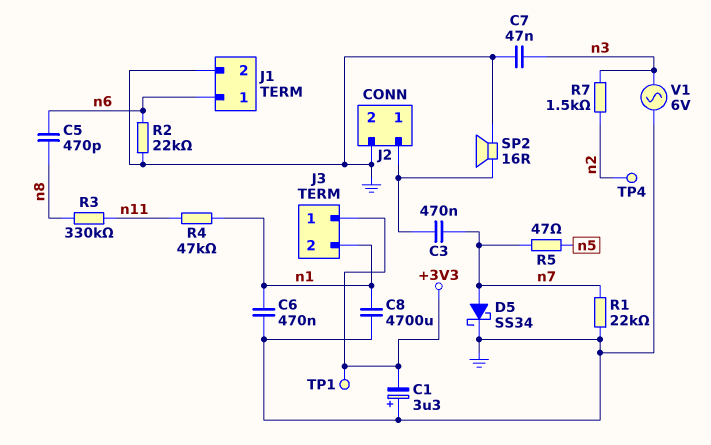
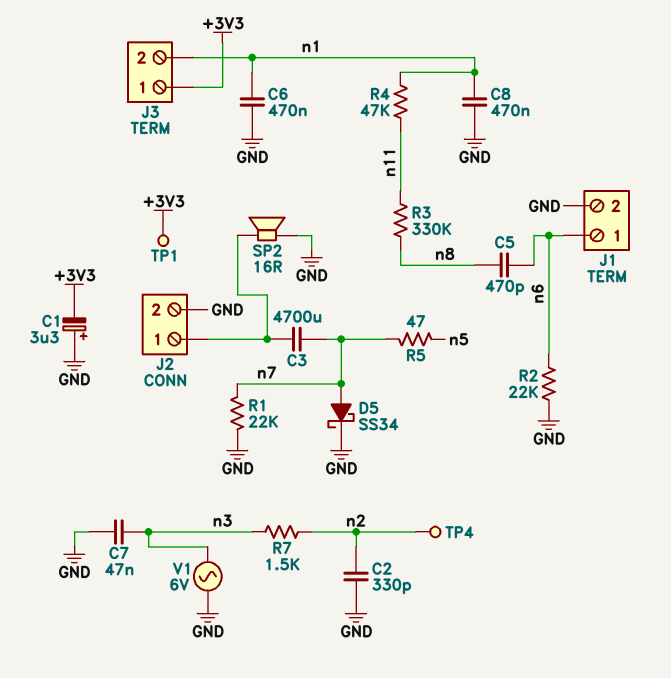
C2: none -> 330pF (GND, n2)
C3: 470nF (J2/1, n7) -> 4700uF (J2/1, n7)
C8: 4700uF (GND, n1) -> 470nF (GND, n1)

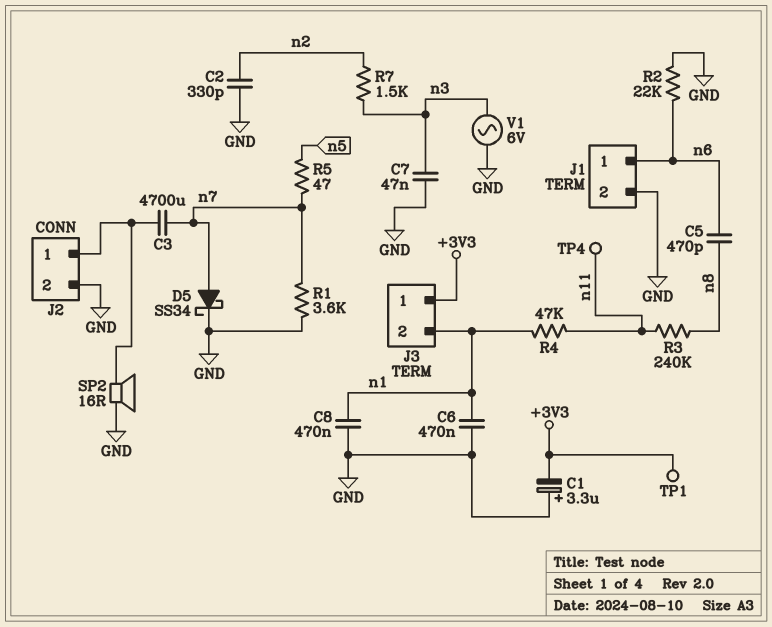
R1: 22k (GND, n7) -> 3.6k (GND, n7)
R3: 330k (n8, n11) -> 240k (n8, n11)
TP4: test point (n2) -> test point (n11)

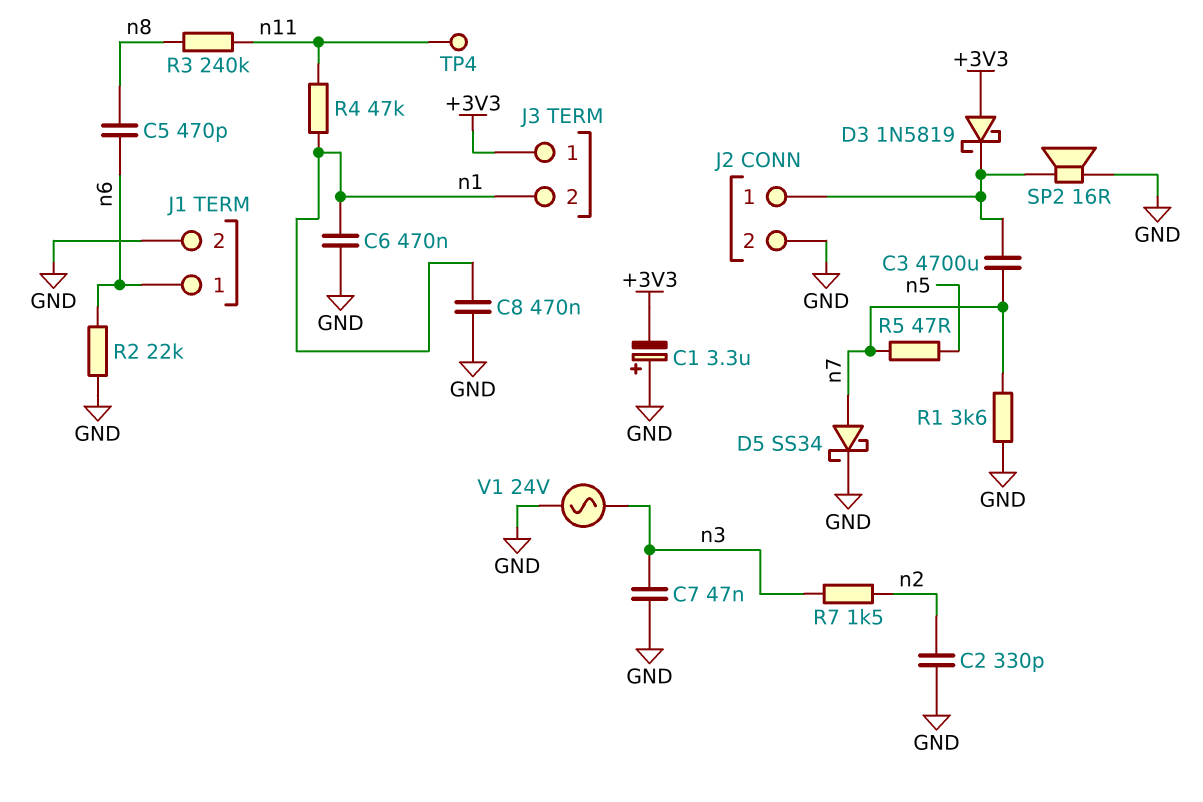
D3: none -> schottky 1N5819 (A +3V3, K J2/1)
TP1: test point (+3V3) -> none
V1: AC 6V (GND, n3) -> AC 24V (GND, n3)

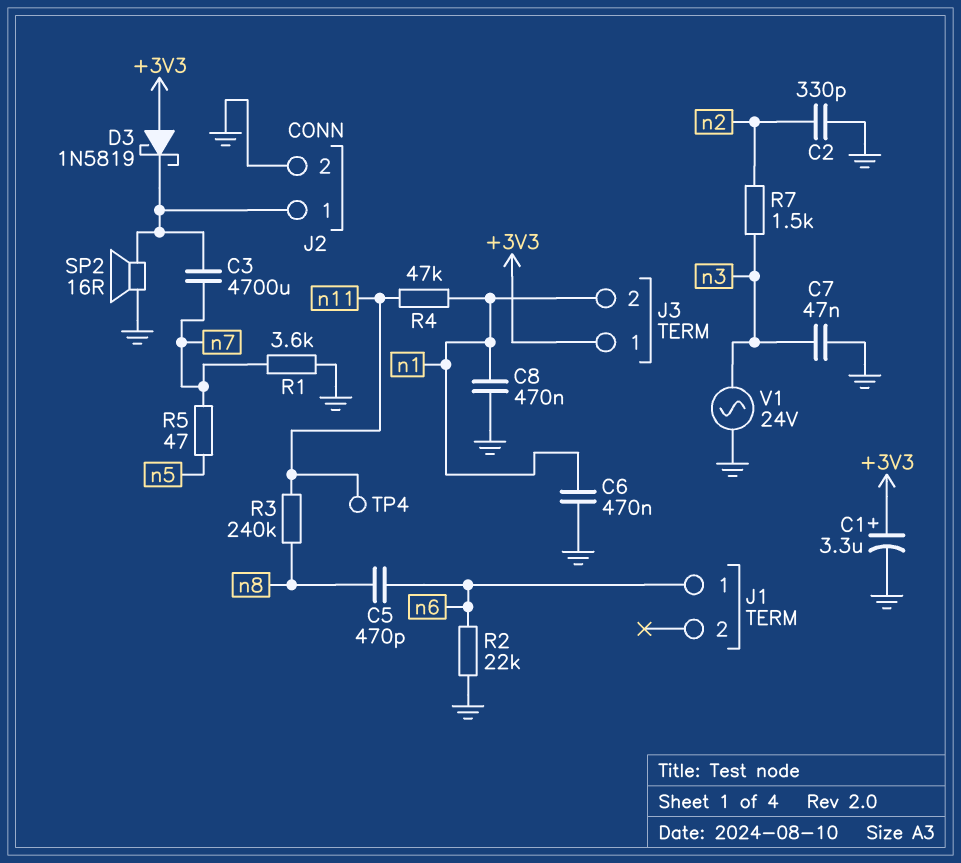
C1: 3.3uF (plus GND, minus +3V3) -> 3.3uF (plus +3V3, minus GND)
D5: schottky SS34 (A n7, K GND) -> none
J1 pin 2: GND -> none

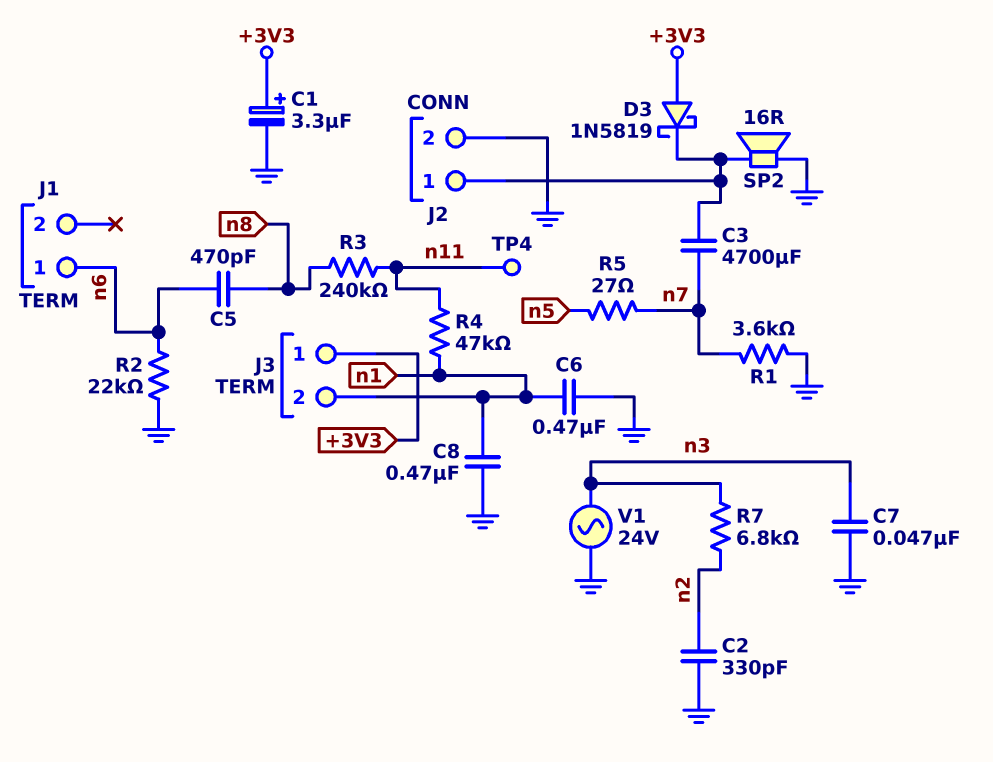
R5: 47 (n5, n7) -> 27 (n5, n7)
R7: 1.5k (n2, n3) -> 6.8k (n2, n3)

